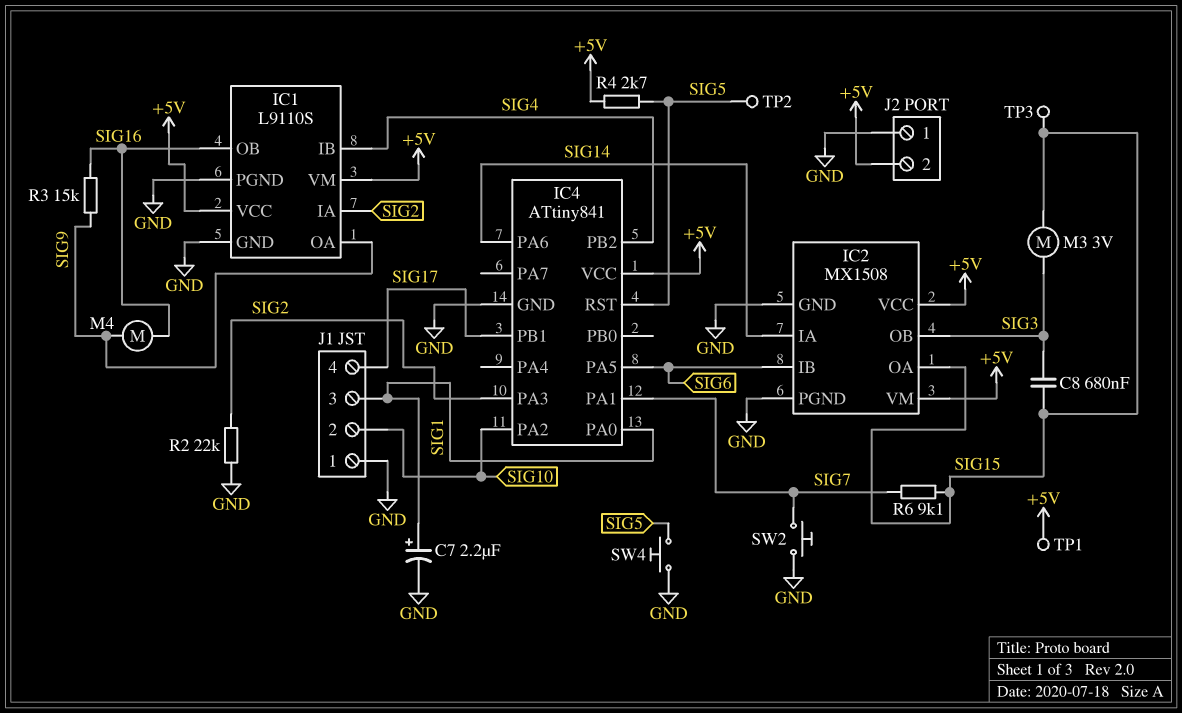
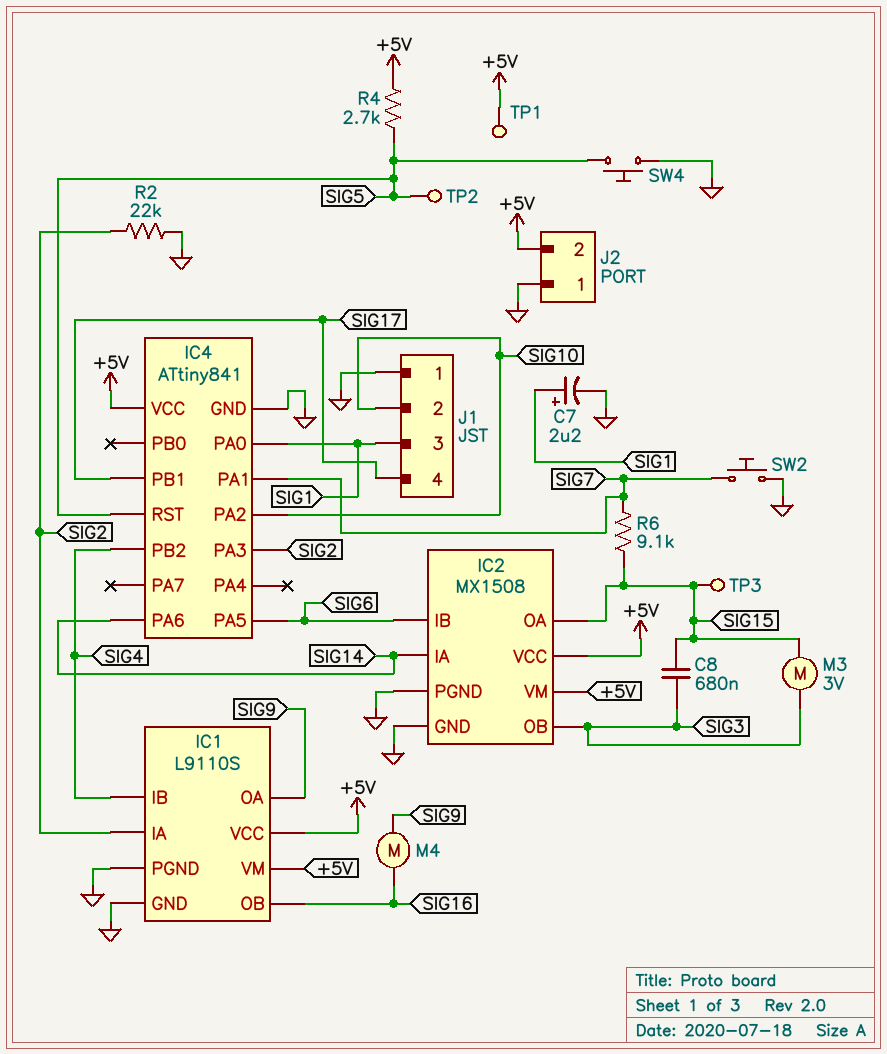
R3: 15k (SIG9, SIG16) -> none

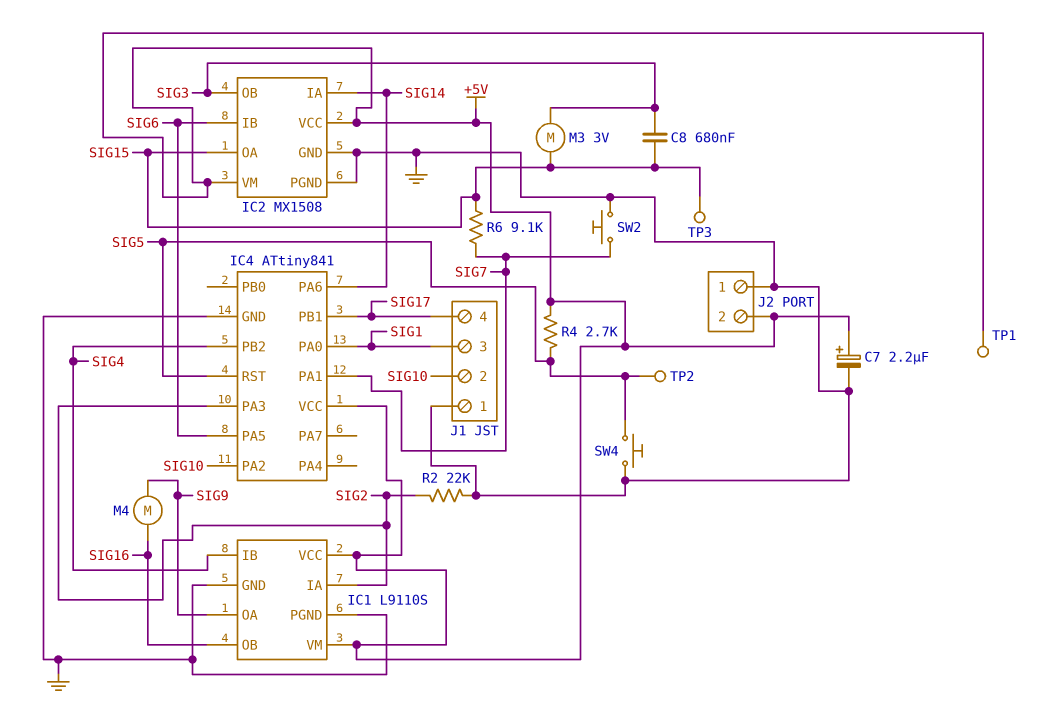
C7: 2.2uF (plus SIG1, minus GND) -> 2.2uF (plus +5V, minus GND)

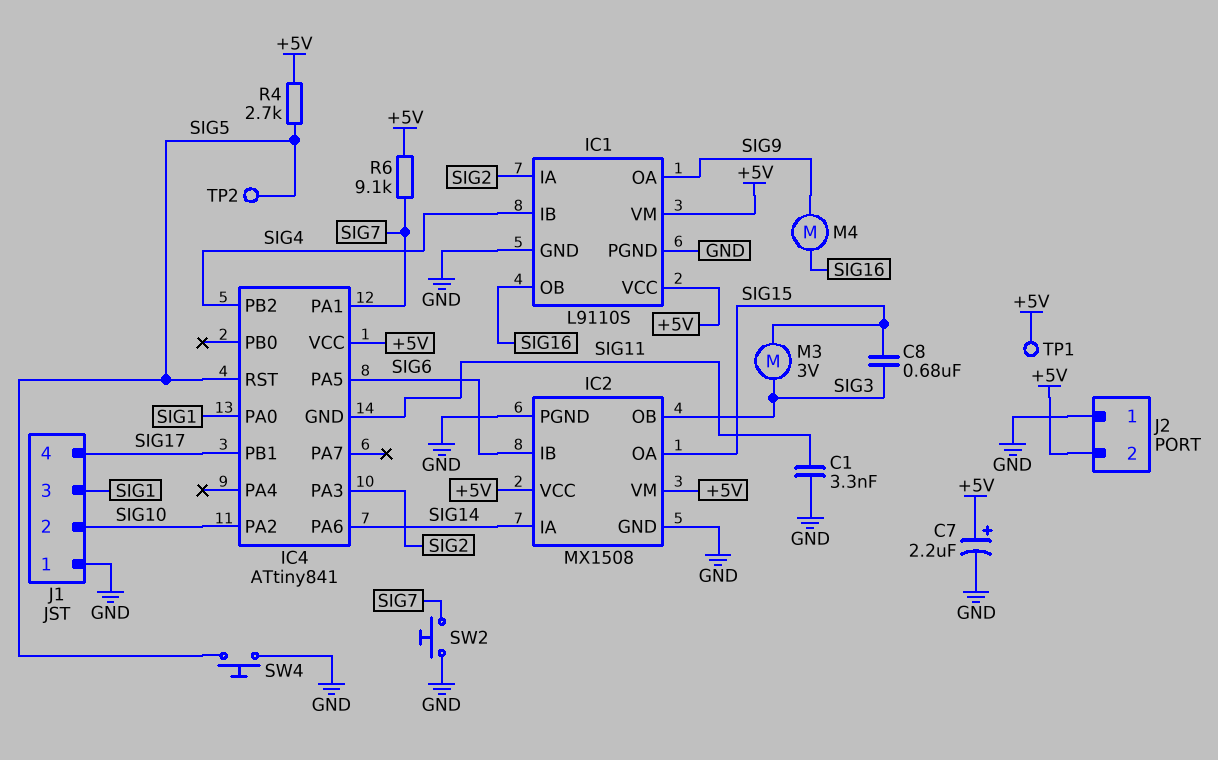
C1: none -> 3.3nF (GND, SIG11)
IC4 pin GND: GND -> SIG11
R2: 22k (GND, SIG2) -> none
R6: 9.1k (SIG7, SIG15) -> 9.1k (+5V, SIG7)
TP3: test point (SIG15) -> none

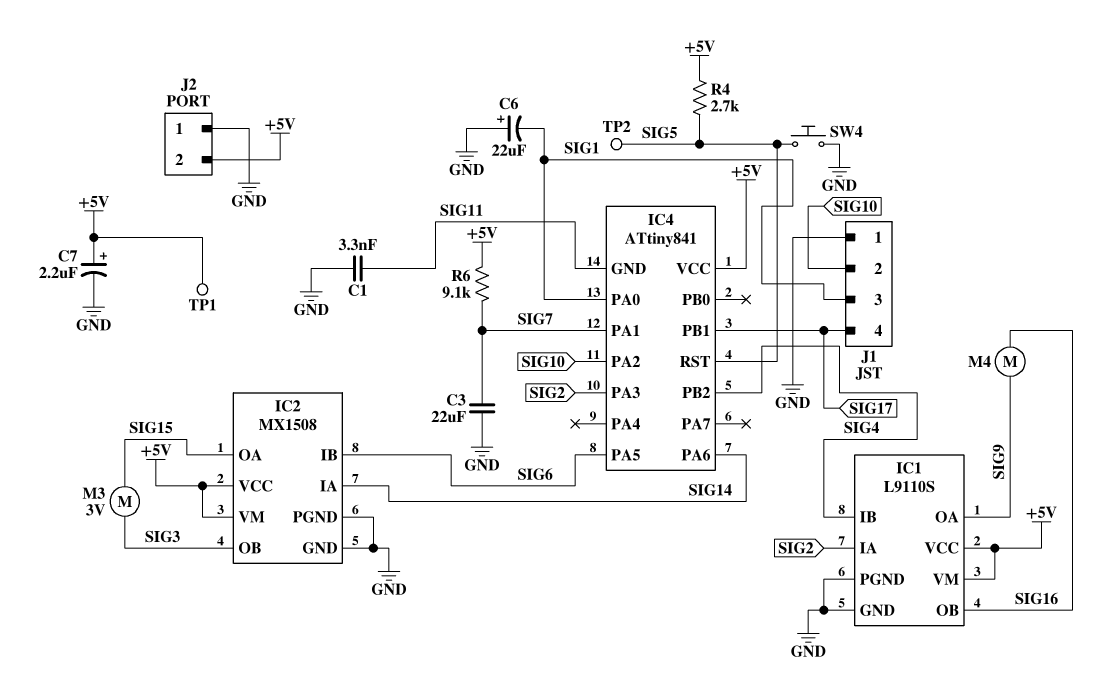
C3: none -> 22uF (GND, SIG7)
C6: none -> 22uF (plus GND, minus SIG1)
C8: 680nF (SIG3, SIG15) -> none
SW2: button (GND, SIG7) -> none

